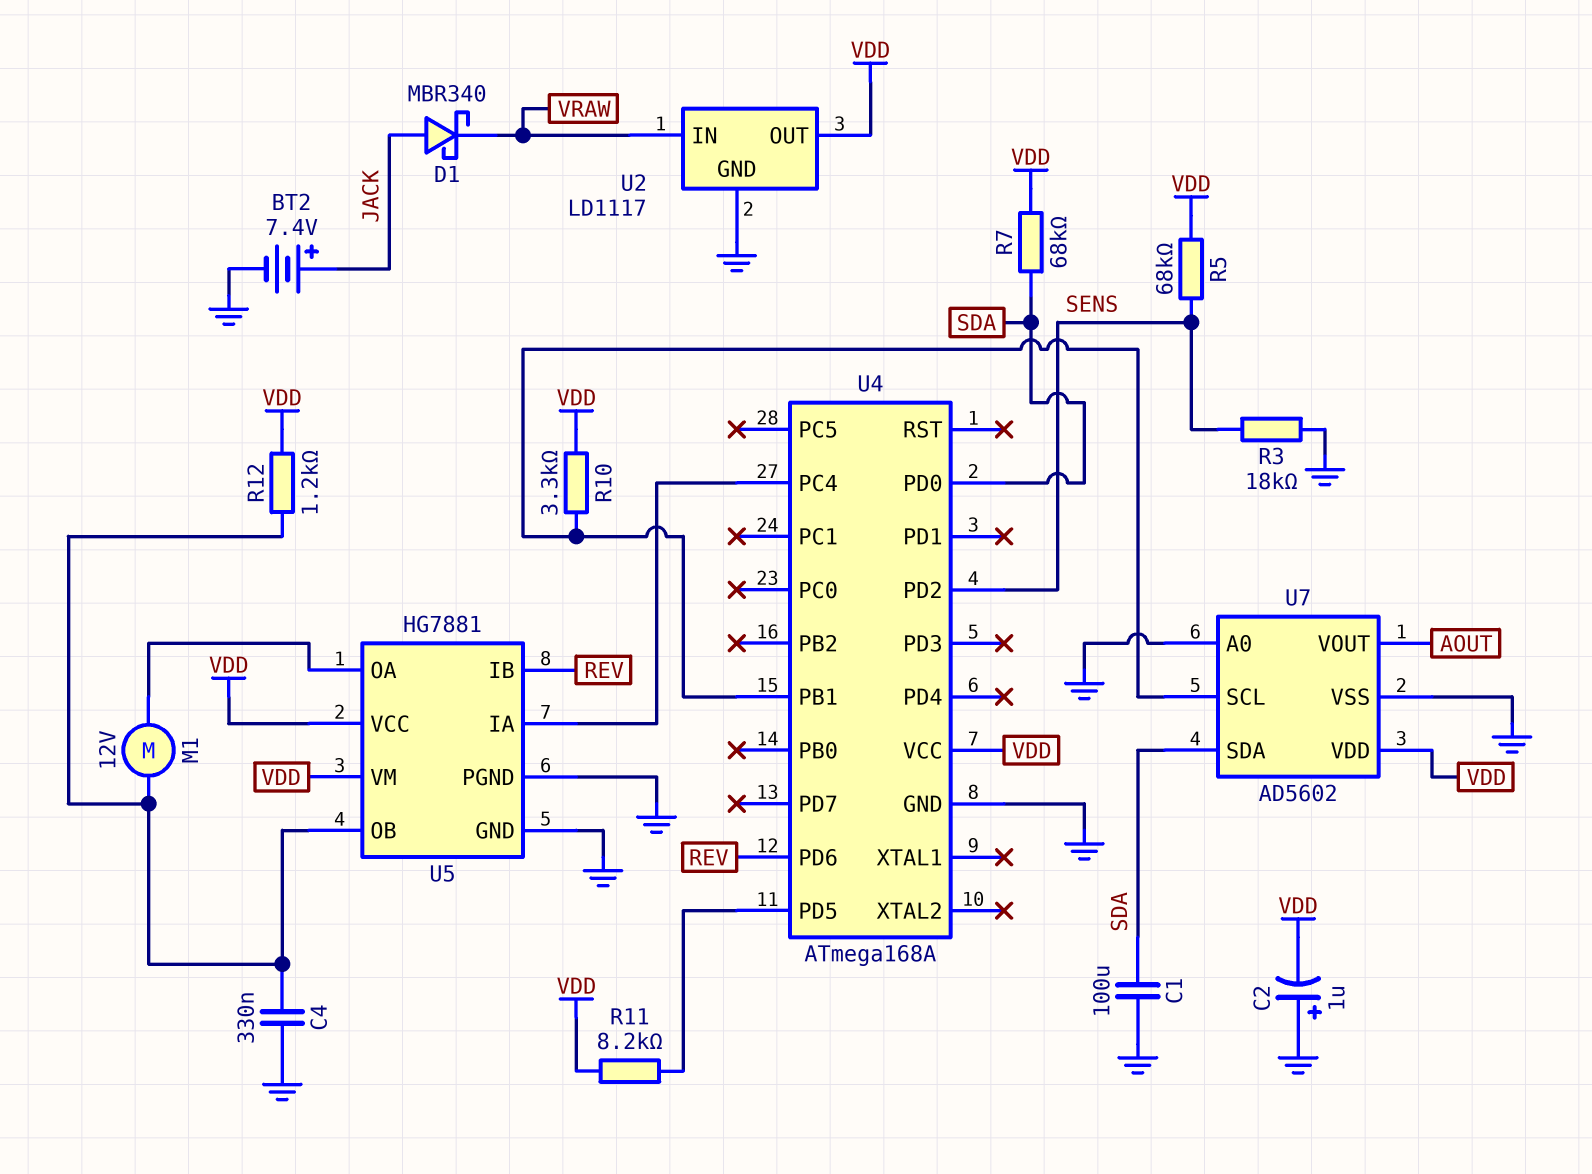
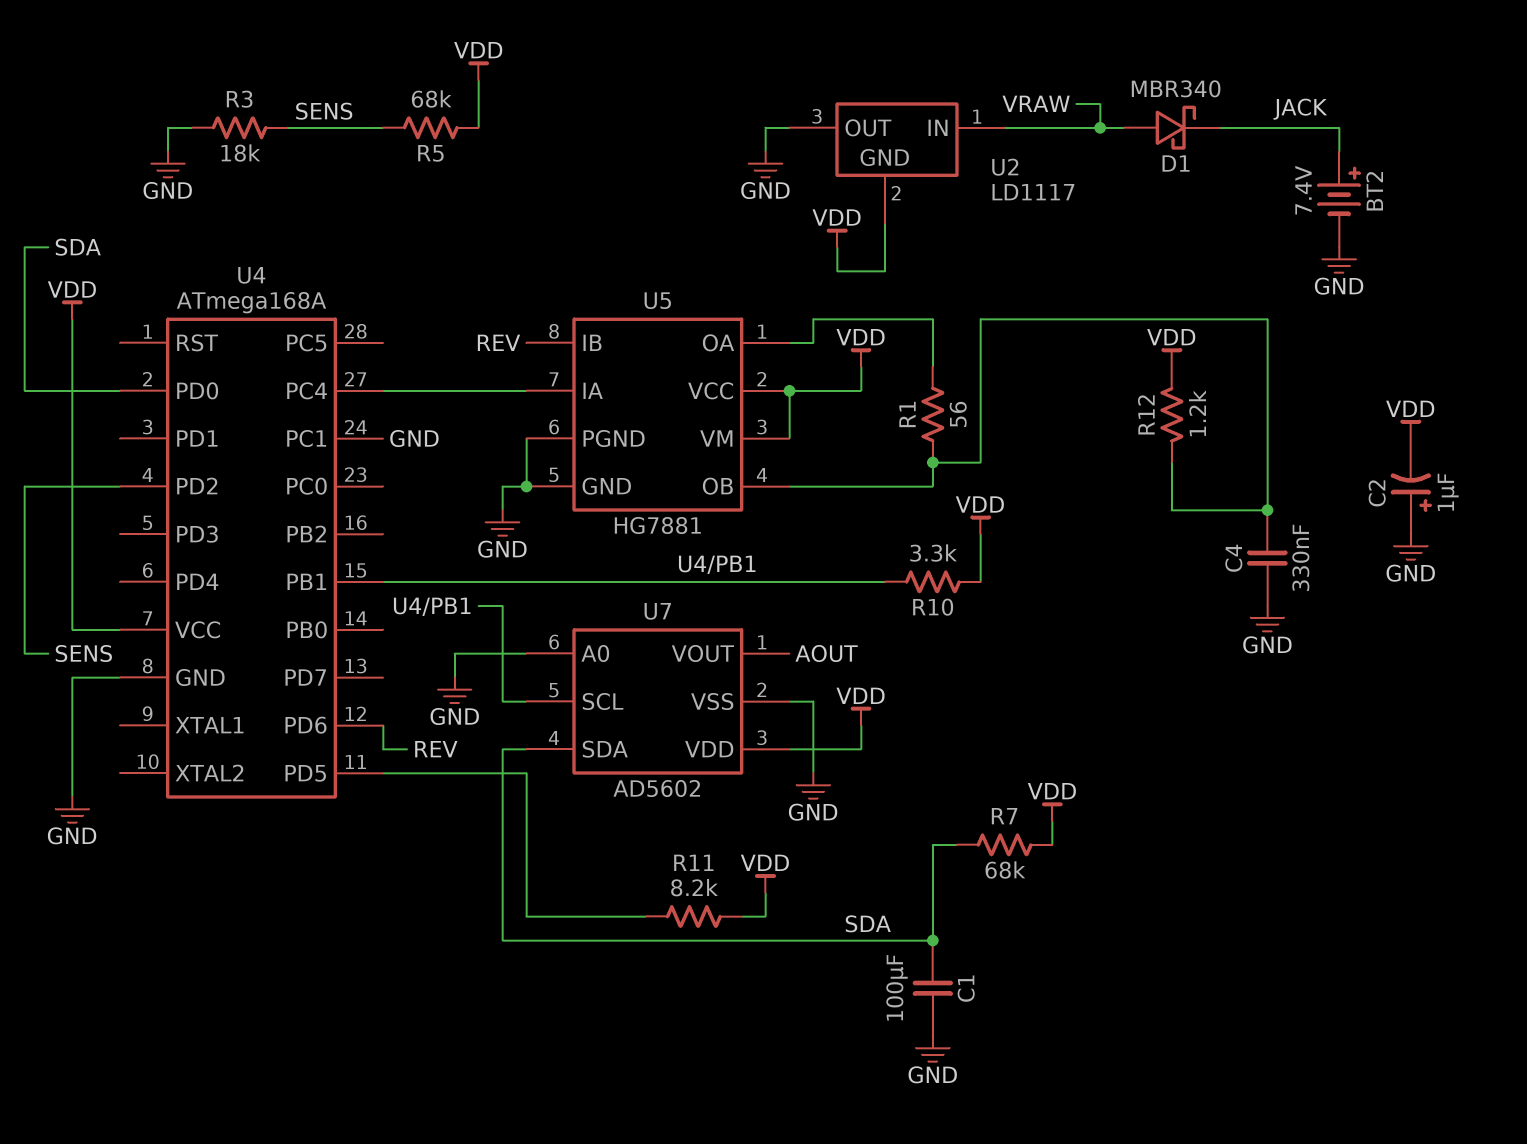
D1: schottky MBR340 (A JACK, K VRAW) -> schottky MBR340 (A VRAW, K JACK)
M1: motor 12V (U5/OA, U5/OB) -> none
R1: none -> 56 (U5/OA, U5/OB)
U2 pin GND: GND -> VDD
U2 pin OUT: VDD -> GND
U4 pin PC1: none -> GND

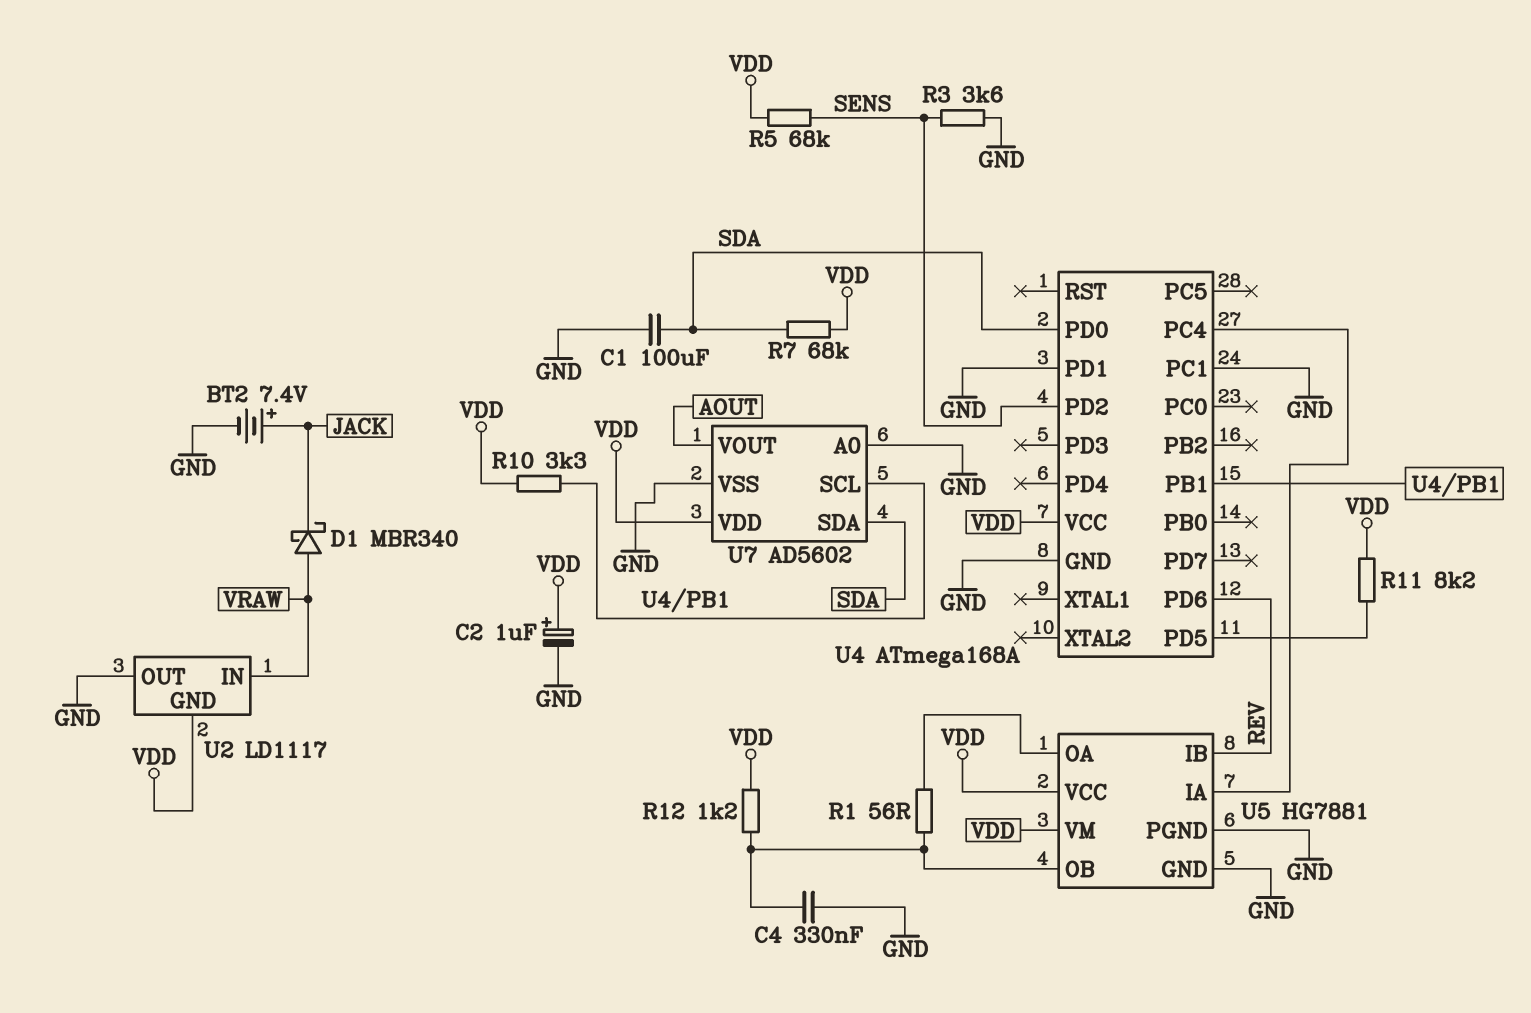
C2: 1uF (plus GND, minus VDD) -> 1uF (plus VDD, minus GND)
R3: 18k (GND, SENS) -> 3.6k (GND, SENS)
U4 pin PD1: none -> GND

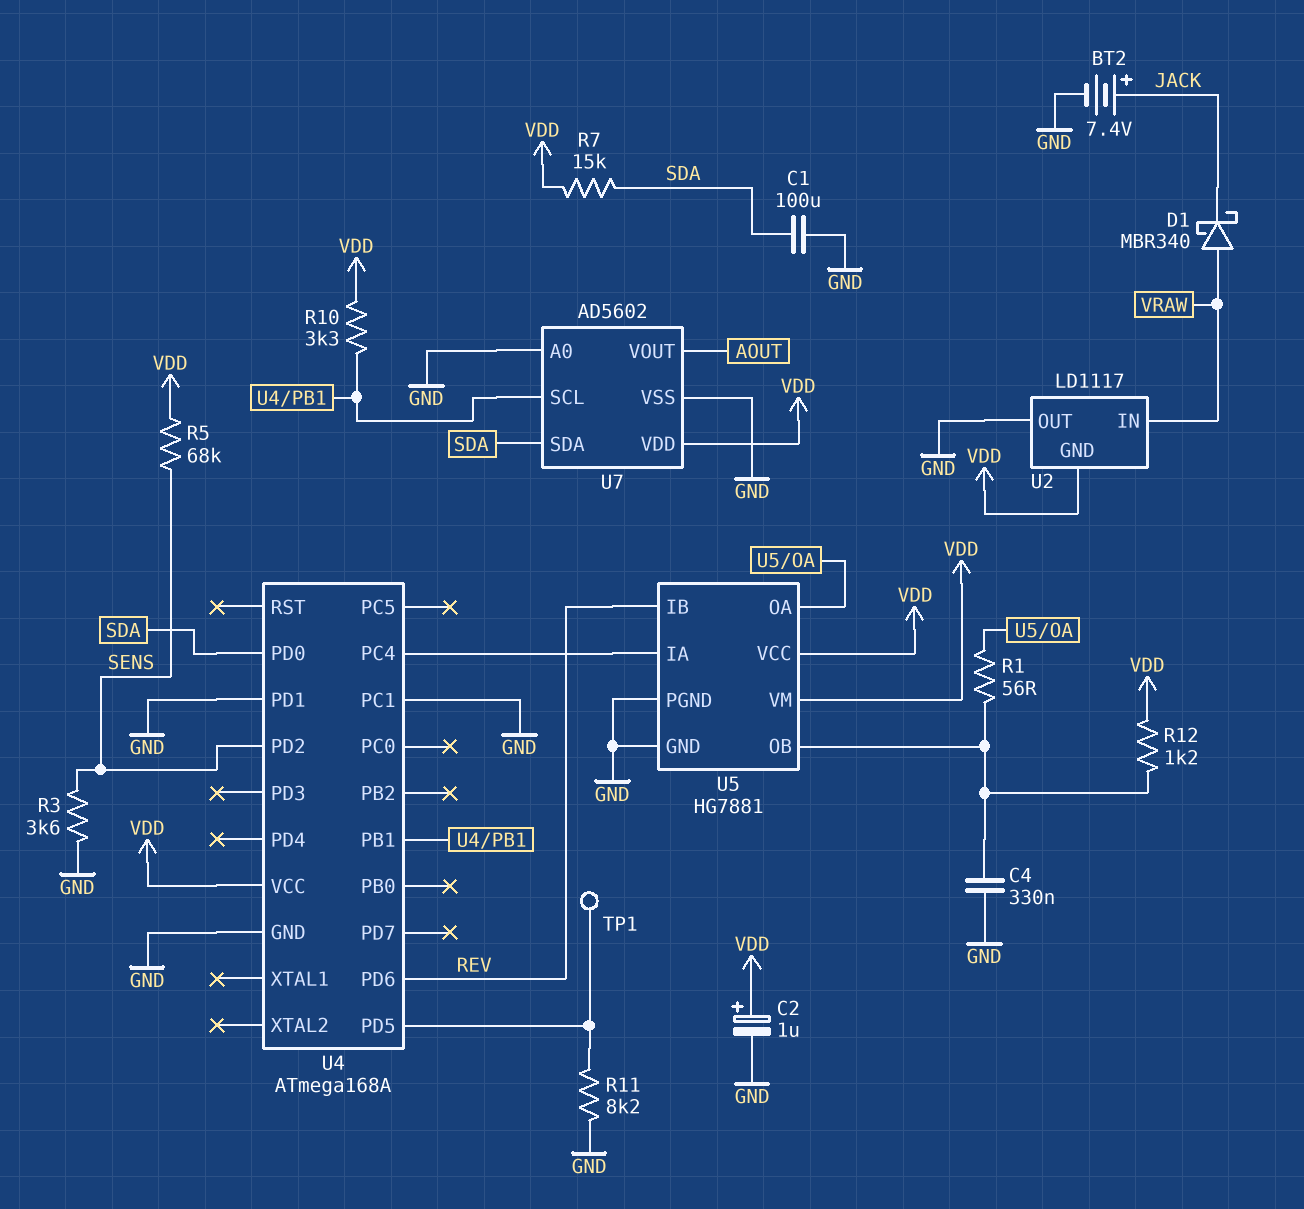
R7: 68k (SDA, VDD) -> 15k (SDA, VDD)
R11: 8.2k (U4/PD5, VDD) -> 8.2k (GND, U4/PD5)
TP1: none -> test point (U4/PD5)

